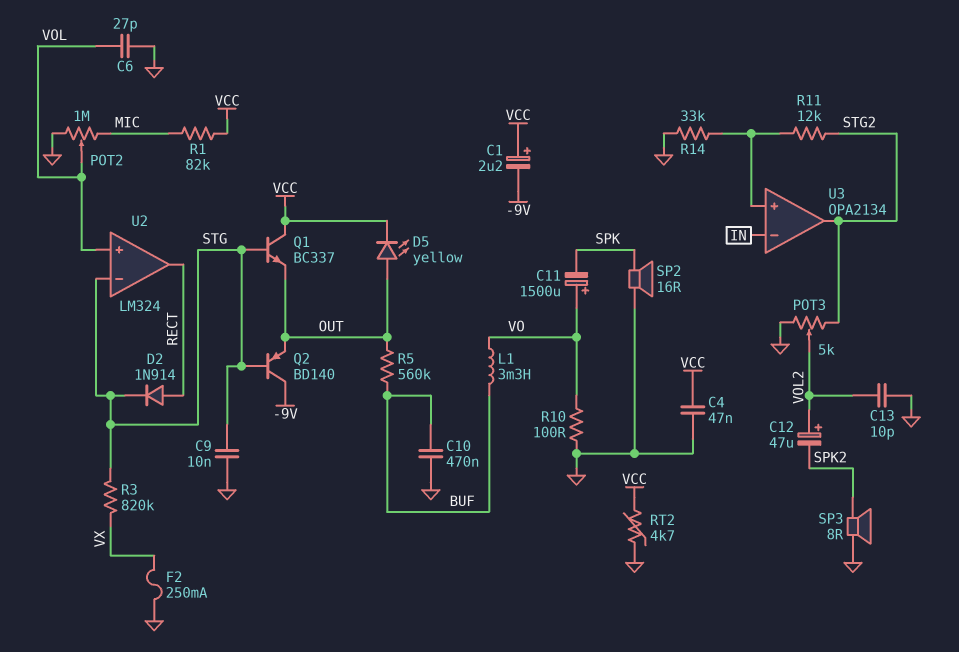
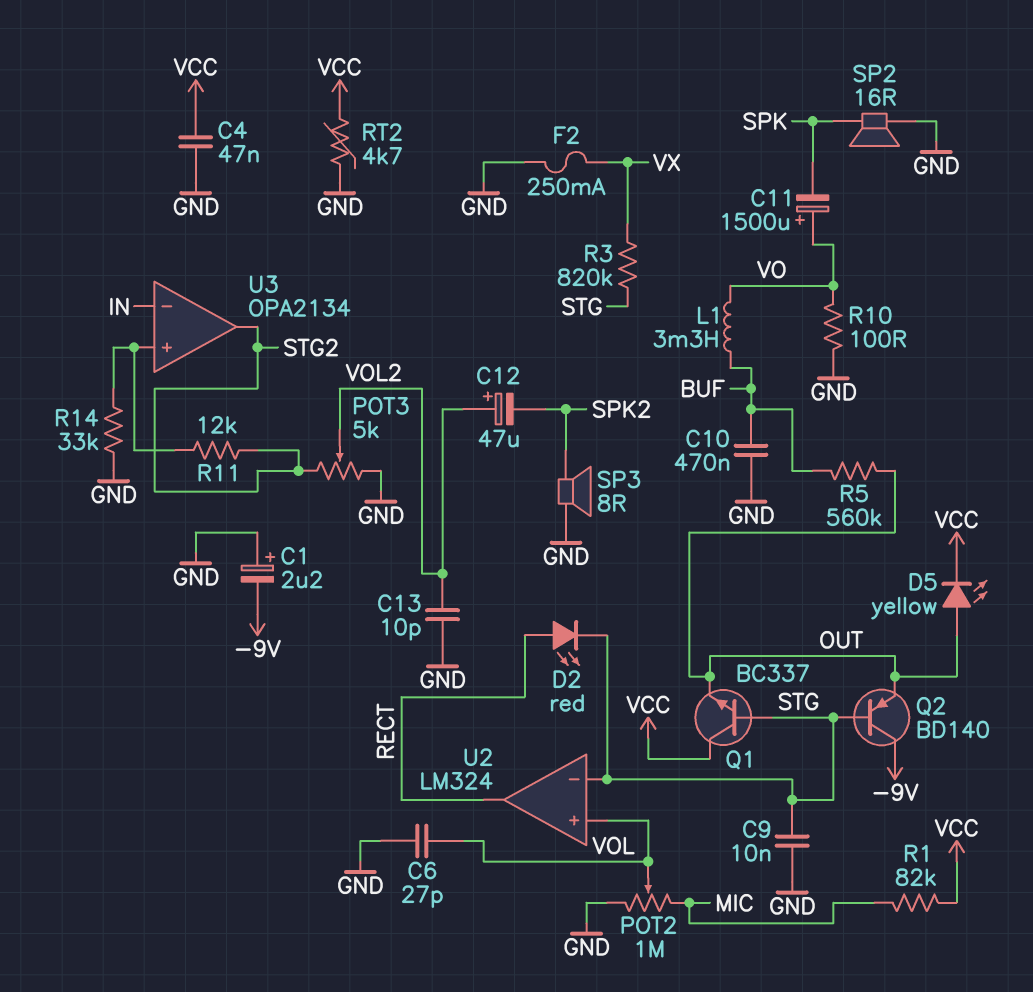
C1: 2.2uF (plus VCC, minus -9V) -> 2.2uF (plus GND, minus -9V)
D2: diode 1N914 (A RECT, K STG) -> LED red (A RECT, K STG)

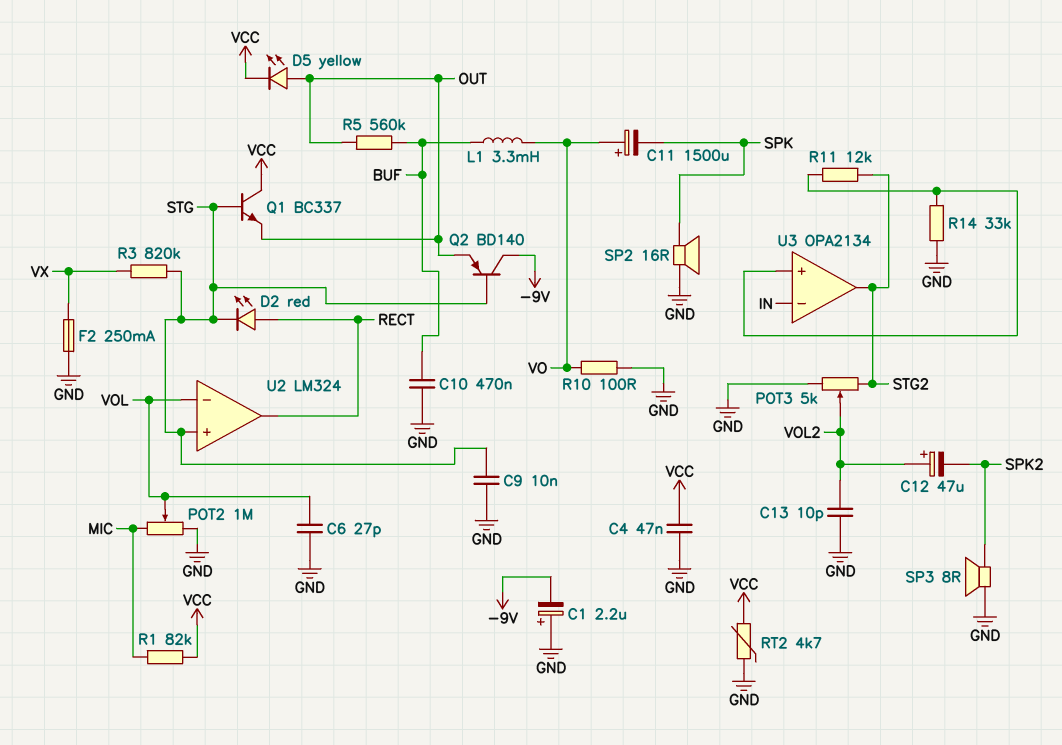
U2 pin in+: VOL -> STG
U2 pin in-: STG -> VOL

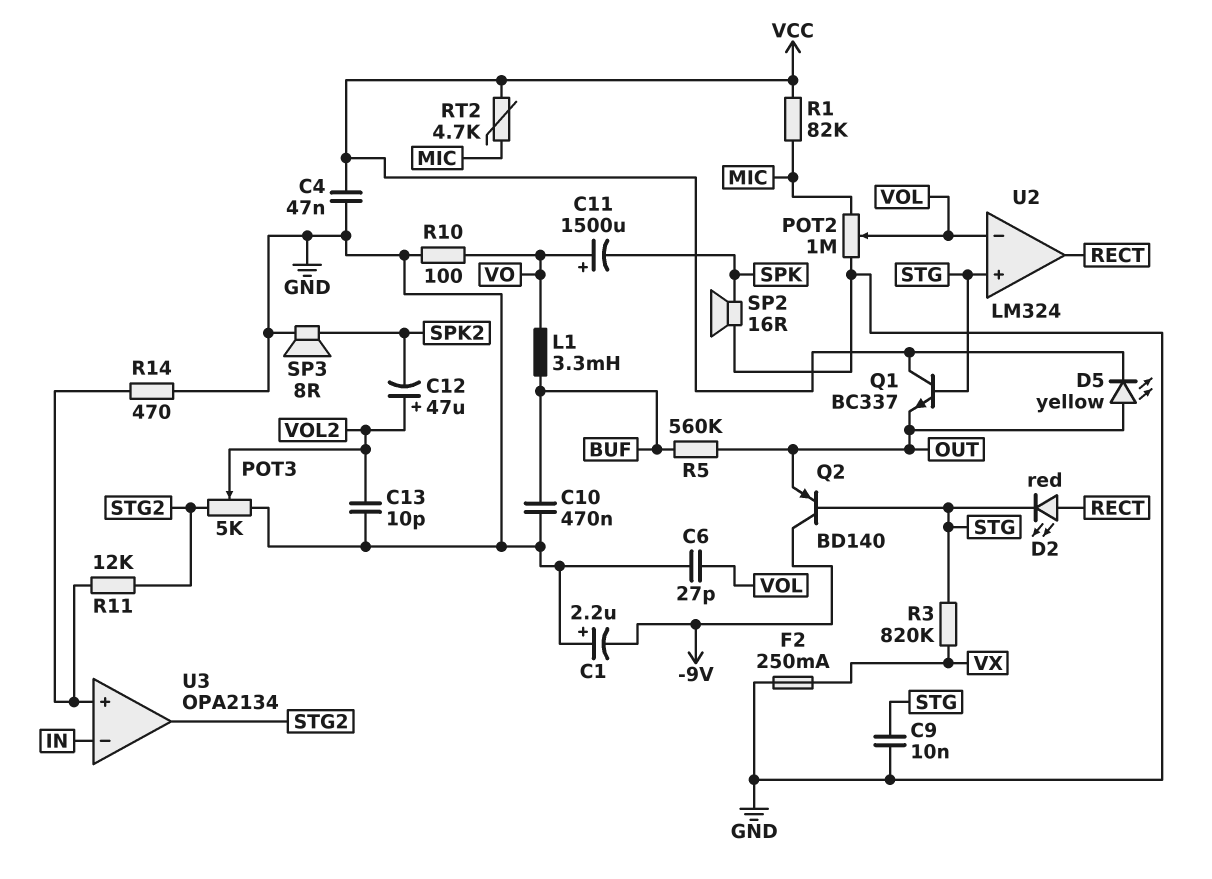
R14: 33k (GND, U3/in+) -> 470 (GND, U3/in+)
RT2: 4.7k (GND, VCC) -> 4.7k (MIC, VCC)

